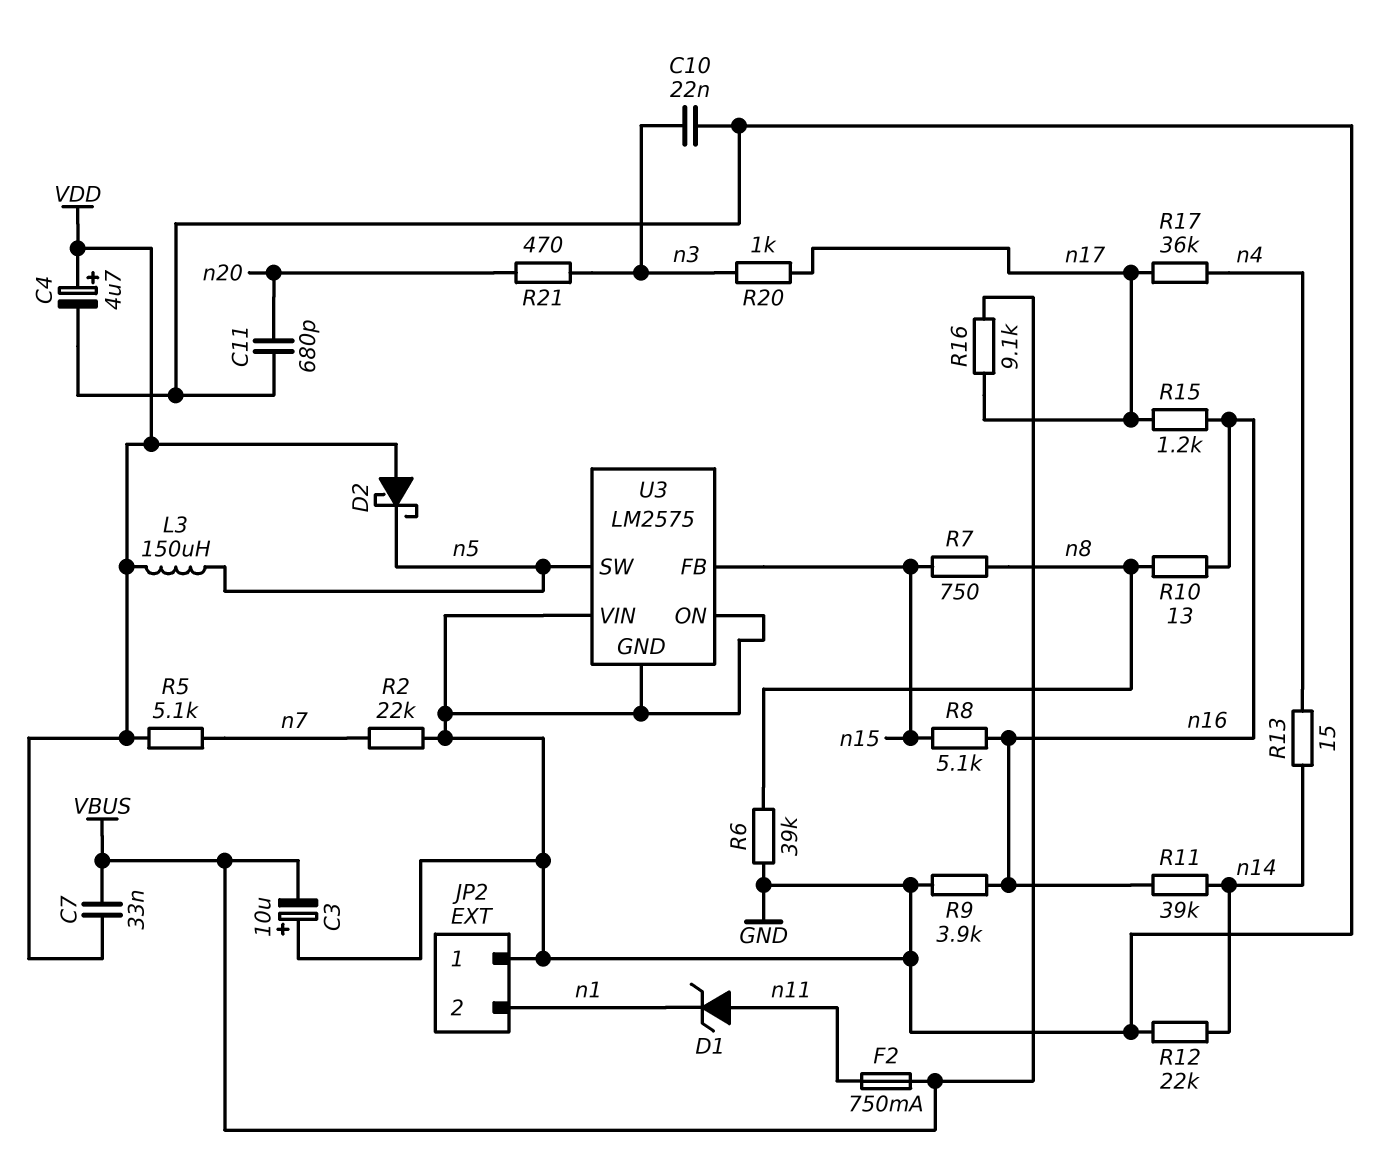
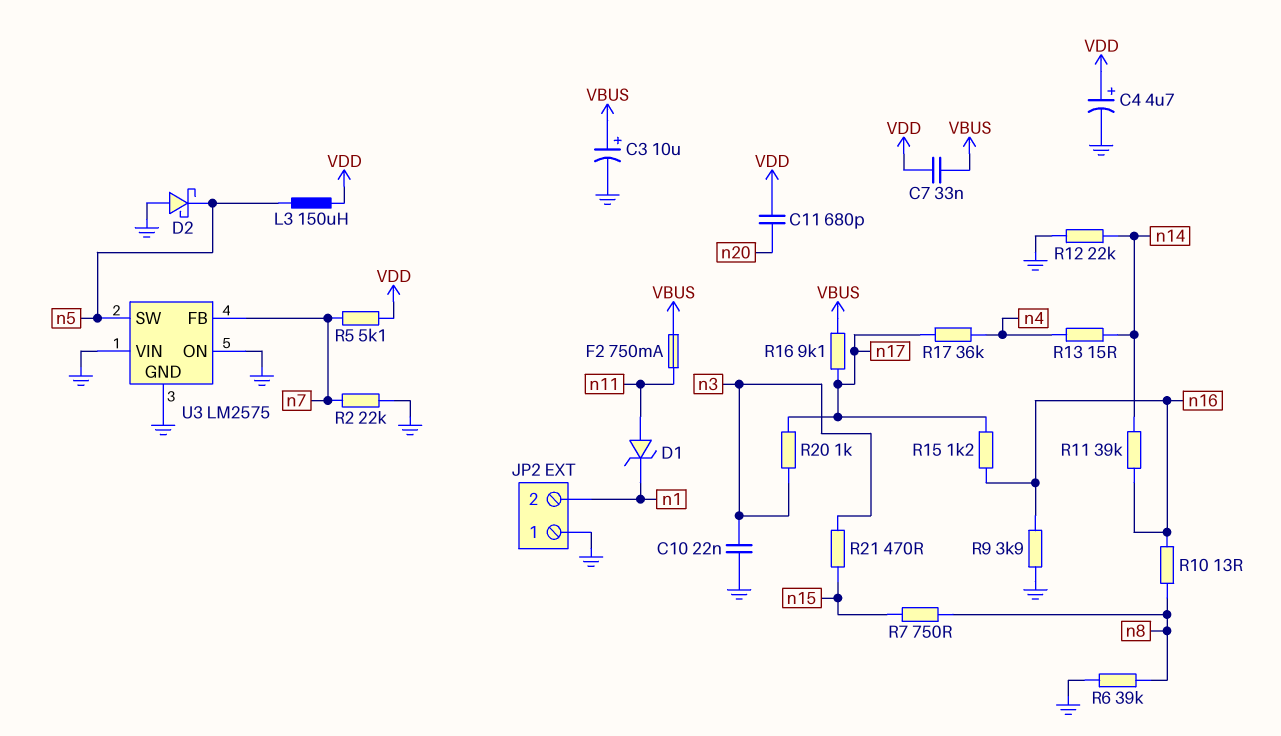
C3: 10uF (plus GND, minus VBUS) -> 10uF (plus VBUS, minus GND)
C11: 680pF (GND, n20) -> 680pF (VDD, n20)
D2: schottky (A VDD, K n5) -> schottky (A GND, K n5)
R8: 5.1k (n15, n16) -> none
R21: 470 (n3, n20) -> 470 (n3, n15)
U3 pin FB: n15 -> n7

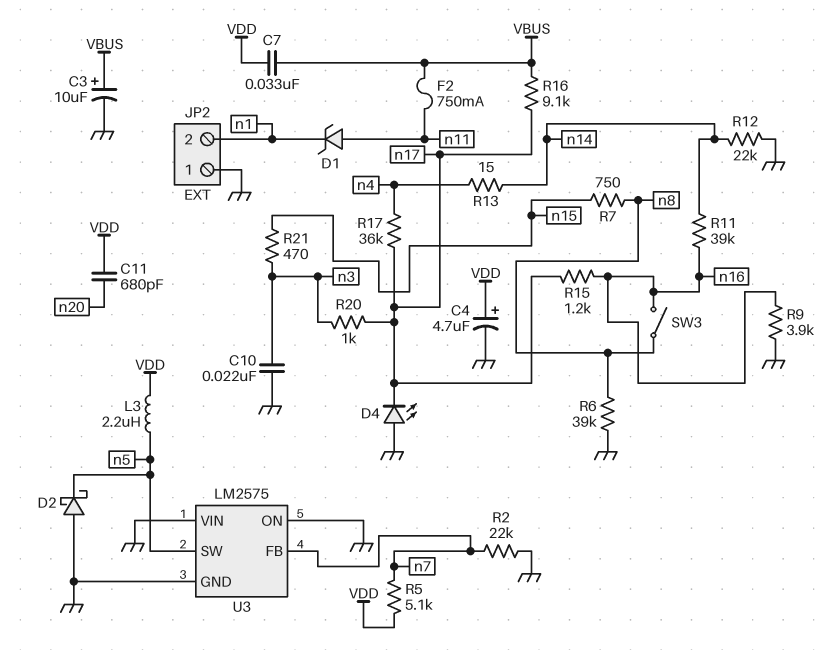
D4: none -> LED (A GND, K n17)
L3: 150uH (VDD, n5) -> 2.2uH (VDD, n5)
R10: 13 (n8, n16) -> none
SW3: none -> switch (n8, n16)

